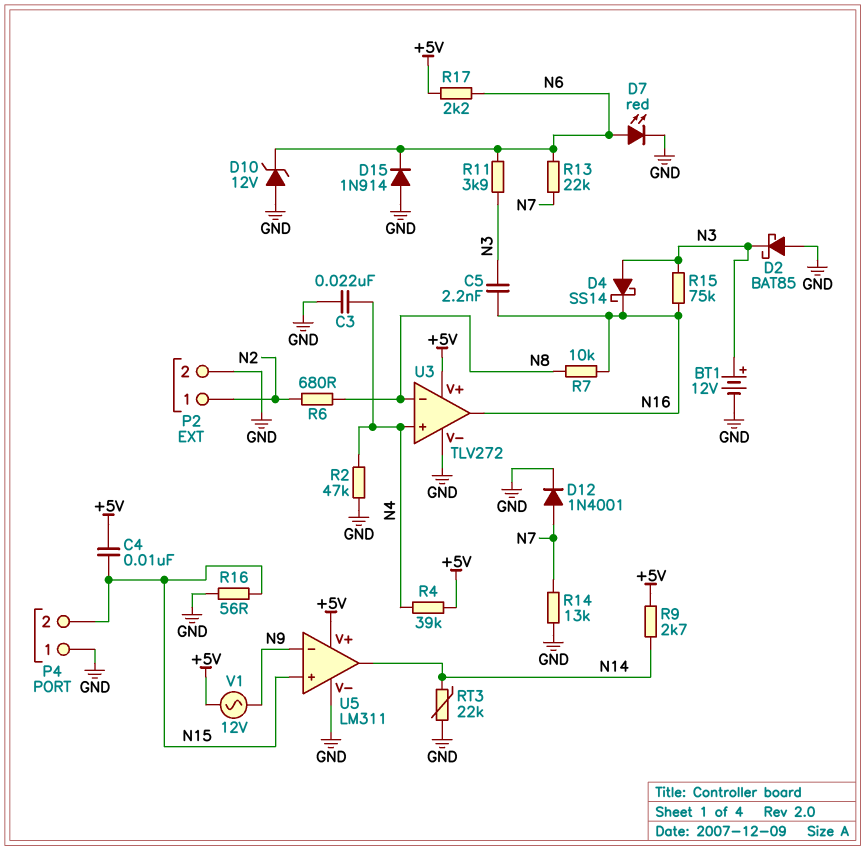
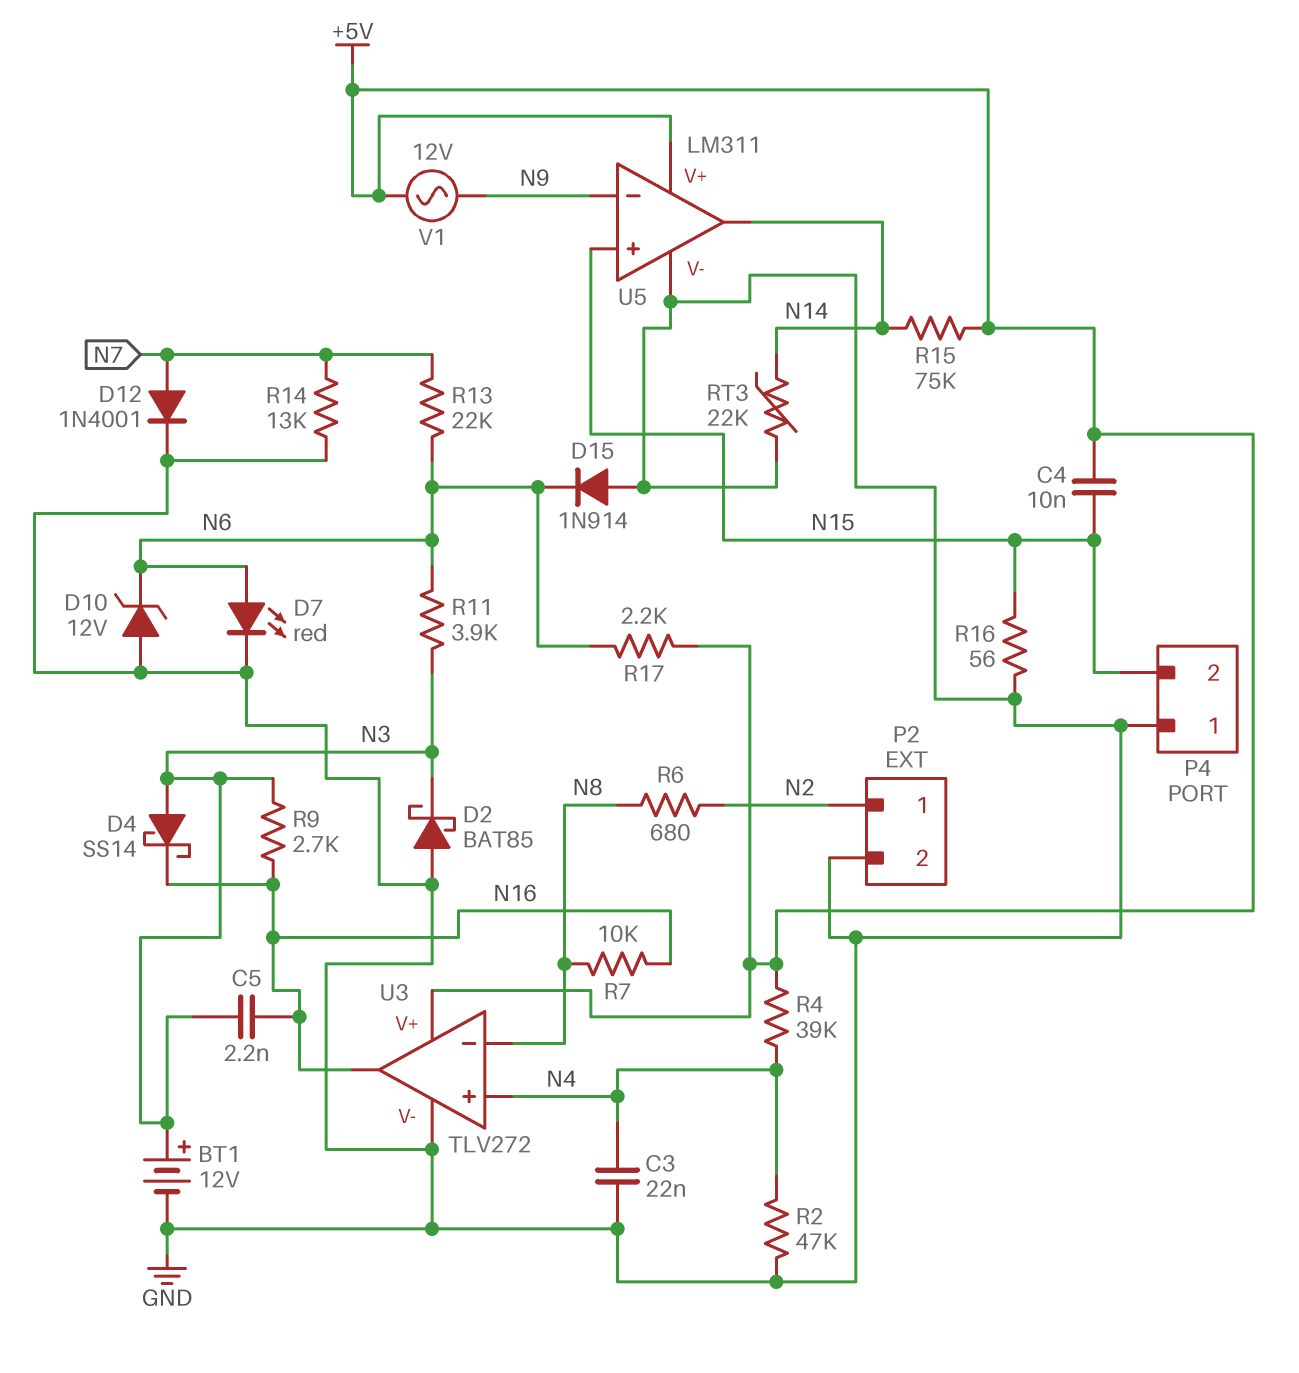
R9: 2.7k (+5V, N14) -> 2.7k (N3, N16)
R15: 75k (N3, N16) -> 75k (+5V, N14)

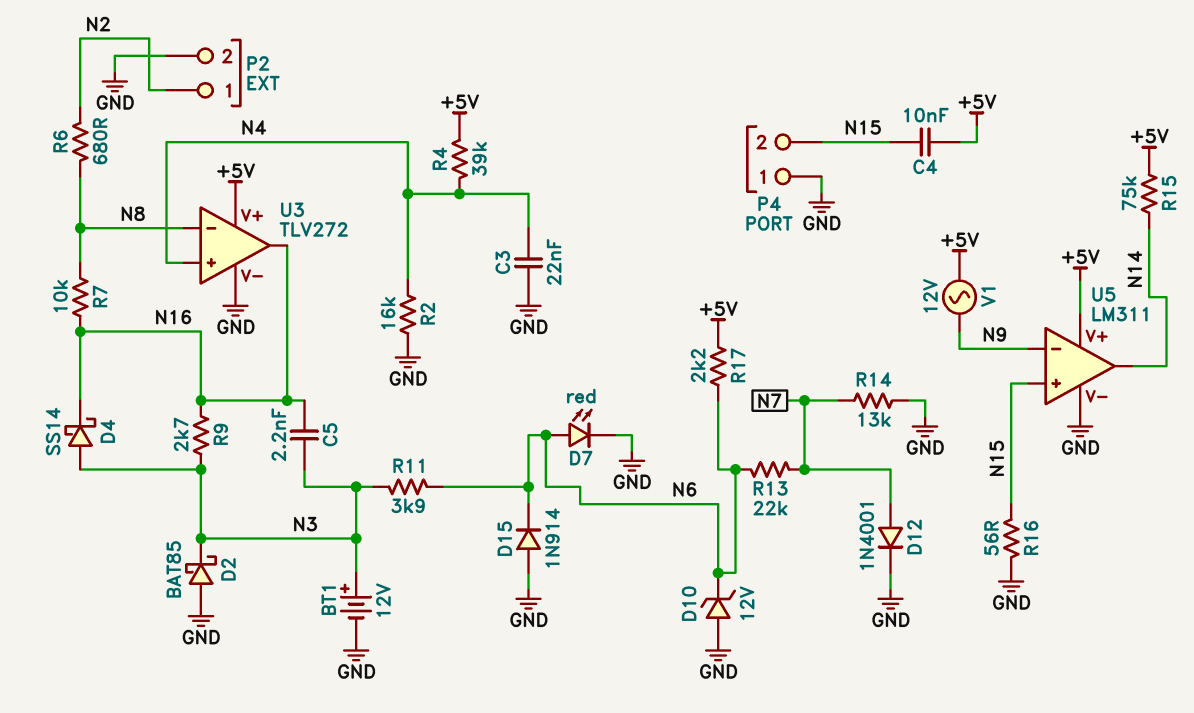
R2: 47k (GND, N4) -> 16k (GND, N4)
RT3: 22k (GND, N14) -> none

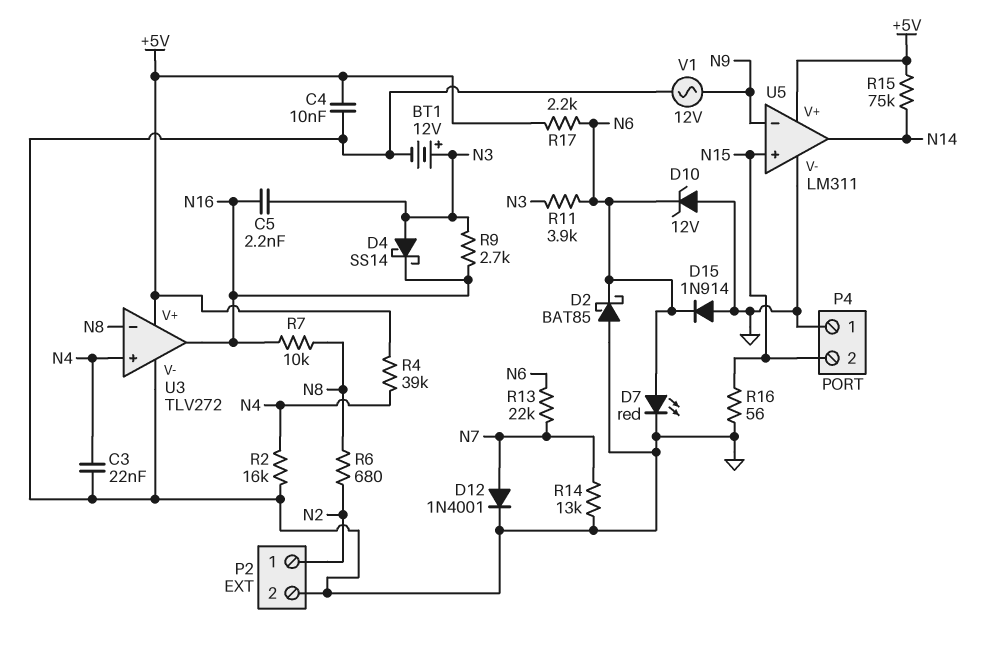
C4: 10nF (+5V, N15) -> 10nF (+5V, GND)
D2: schottky BAT85 (A GND, K N3) -> schottky BAT85 (A GND, K N6)
V1: AC 12V (+5V, N9) -> AC 12V (GND, N9)

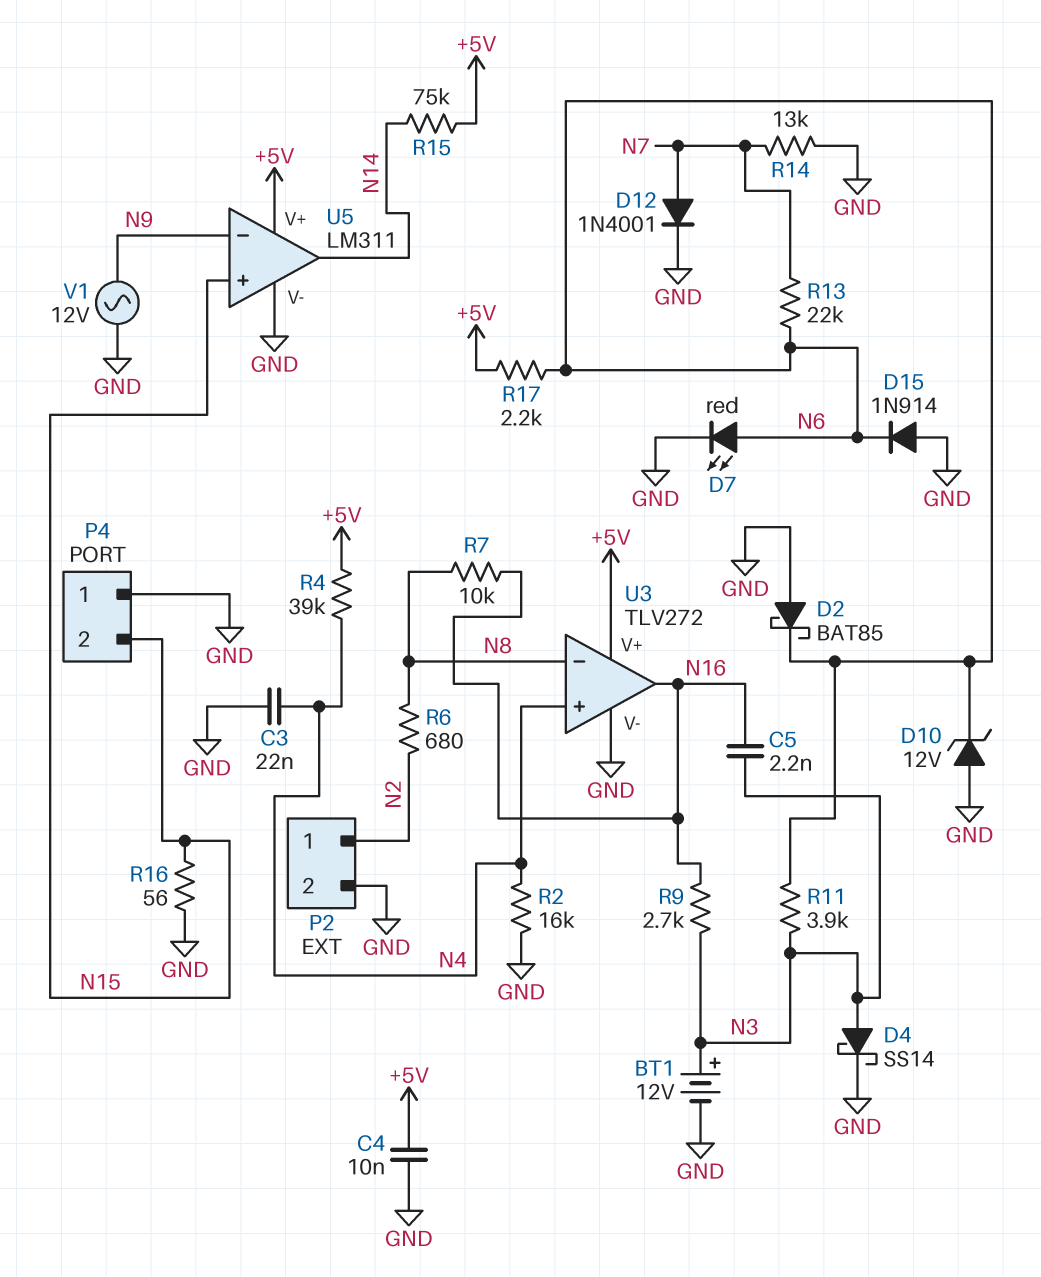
D4: schottky SS14 (A N3, K N16) -> schottky SS14 (A N3, K GND)

